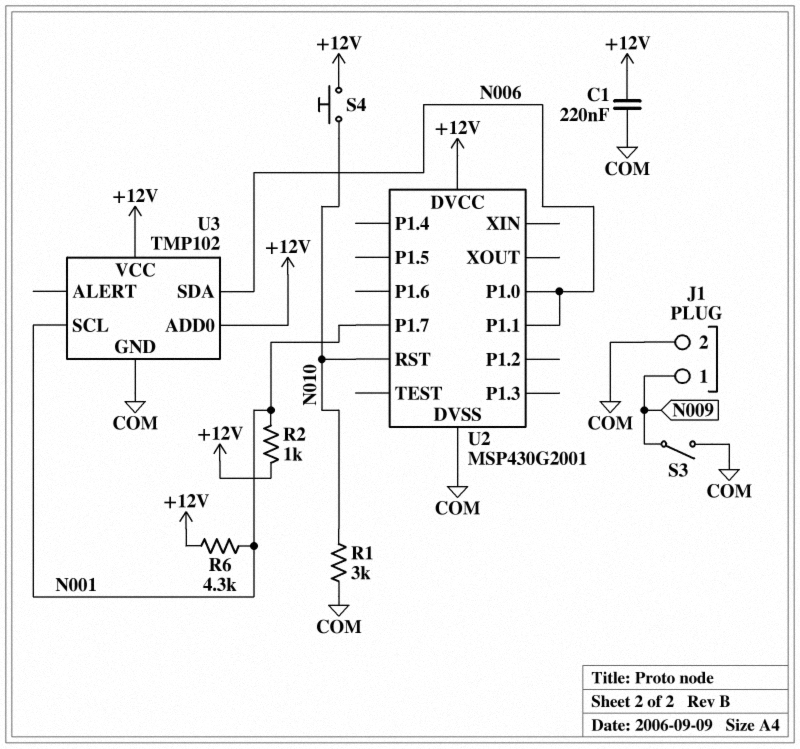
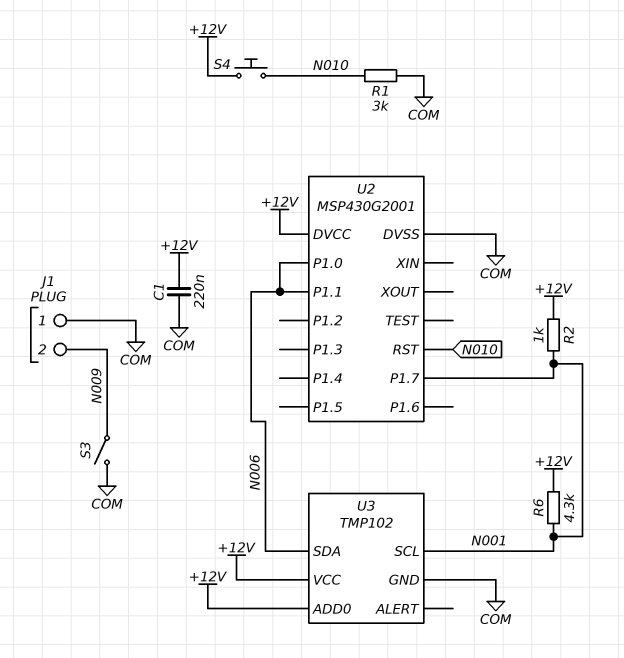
J1 pin 1: N009 -> COM
J1 pin 2: COM -> N009

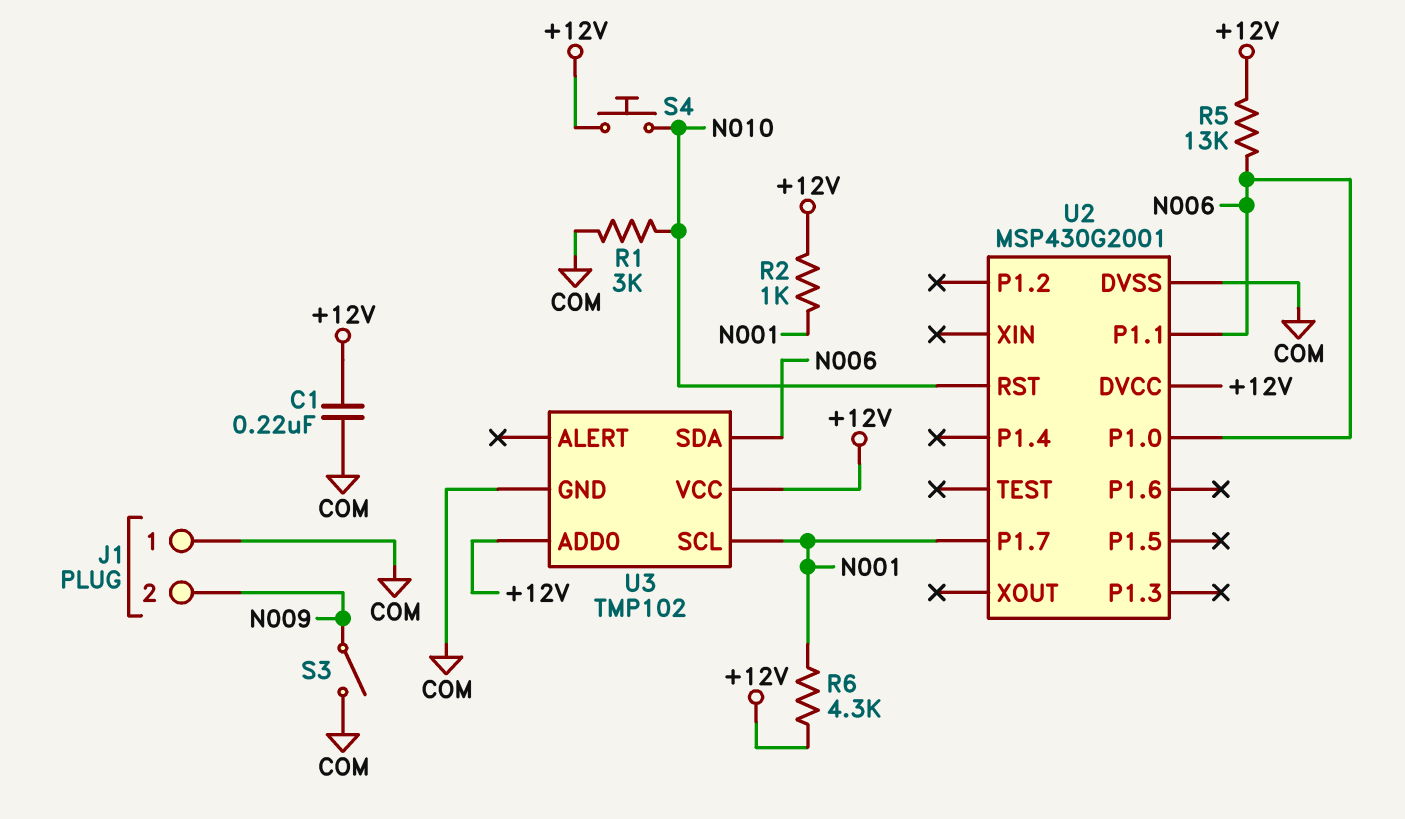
R5: none -> 13k (+12V, N006)

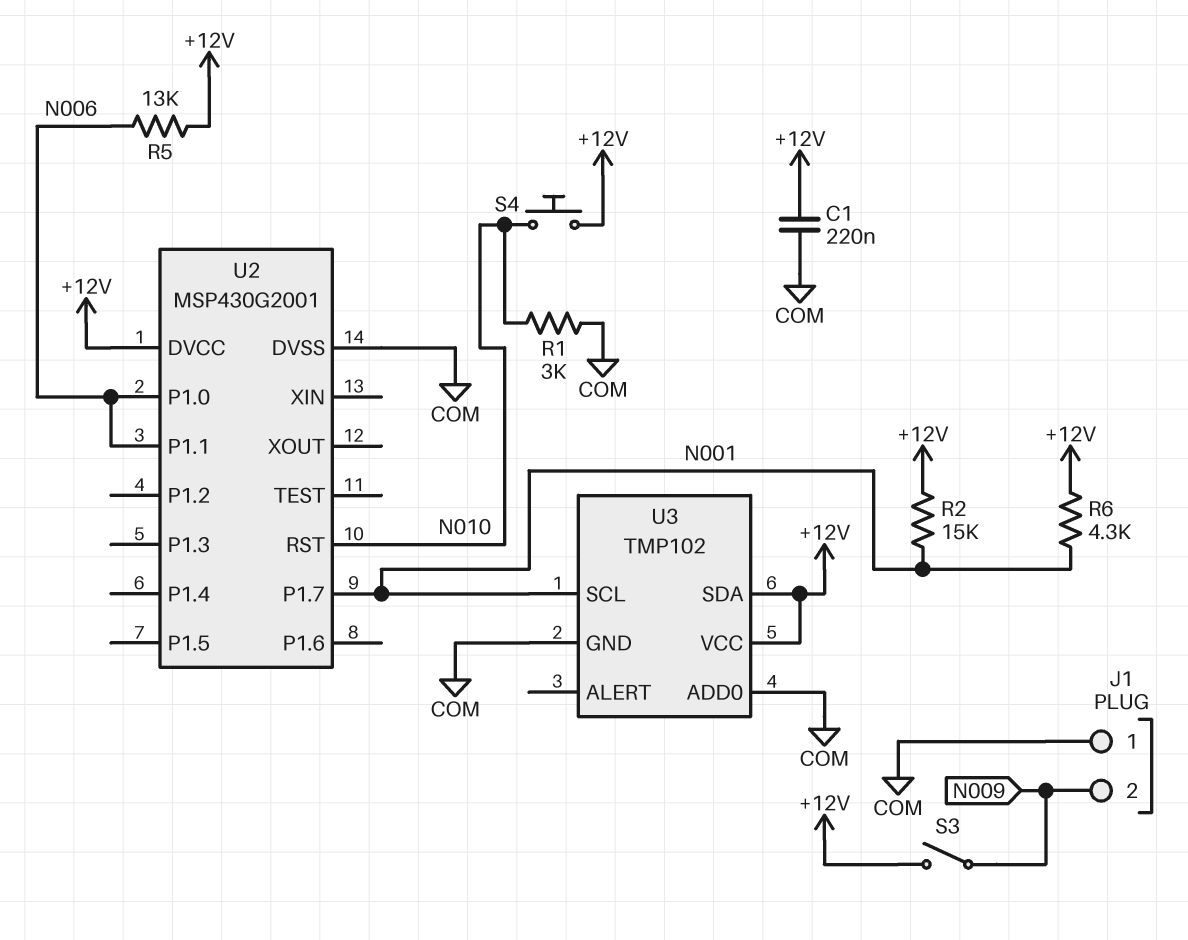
R2: 1k (+12V, N001) -> 15k (+12V, N001)
S3: switch (COM, N009) -> switch (+12V, N009)
U3 pin ADD0: +12V -> COM
U3 pin SDA: N006 -> +12V

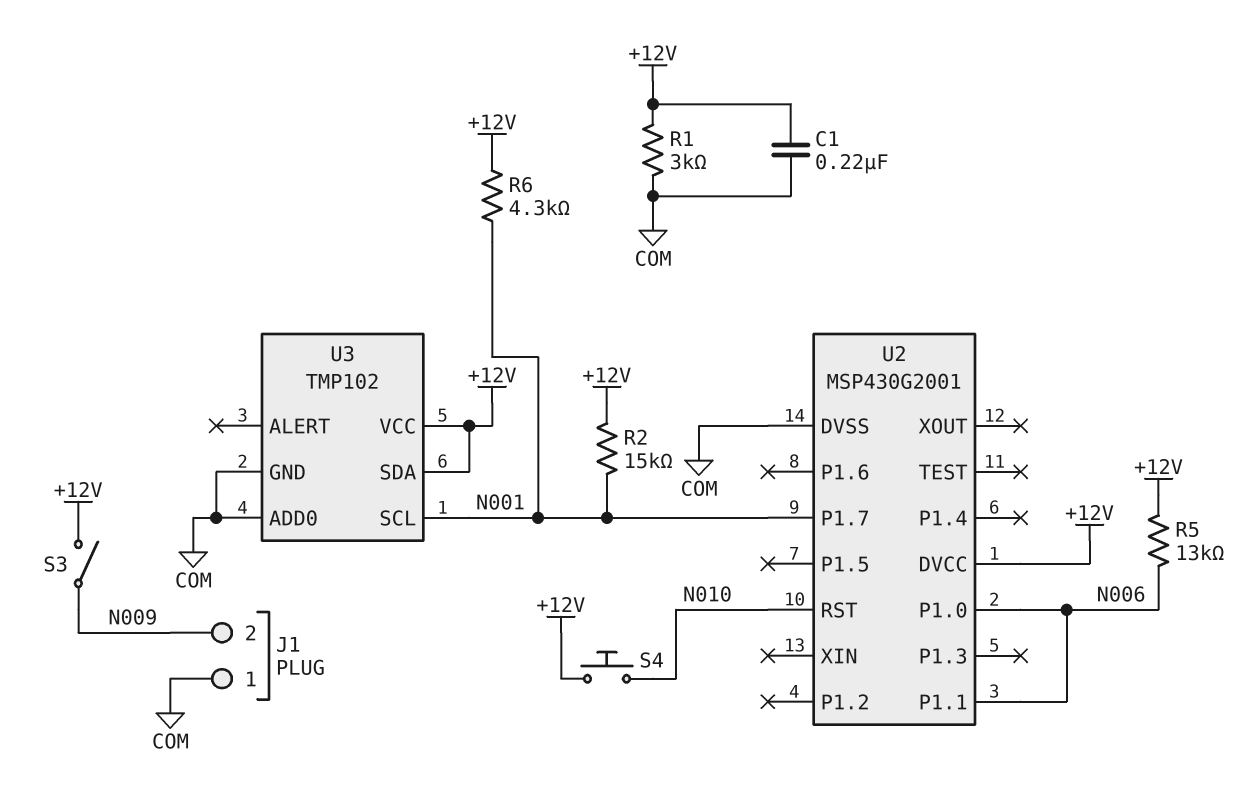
R1: 3k (COM, N010) -> 3k (+12V, COM)

